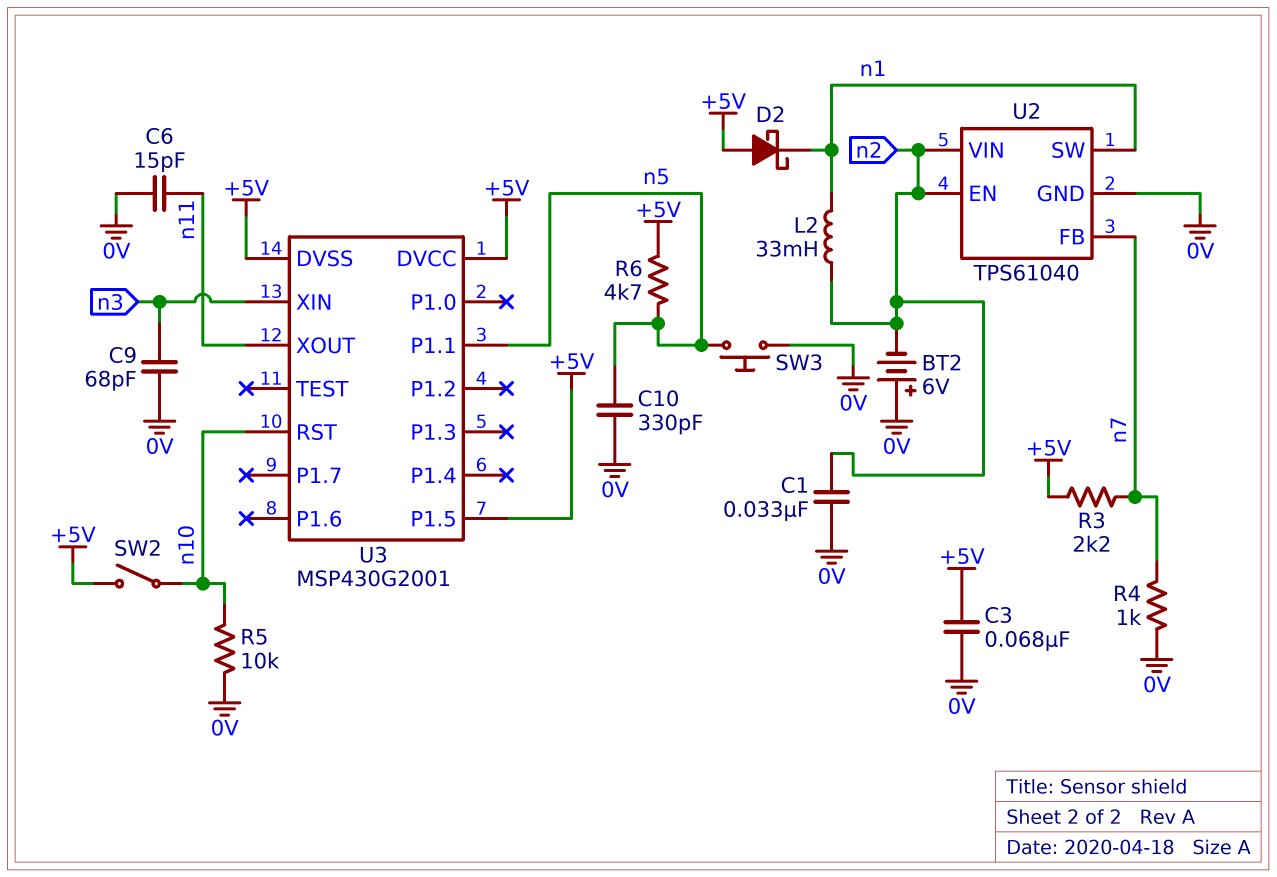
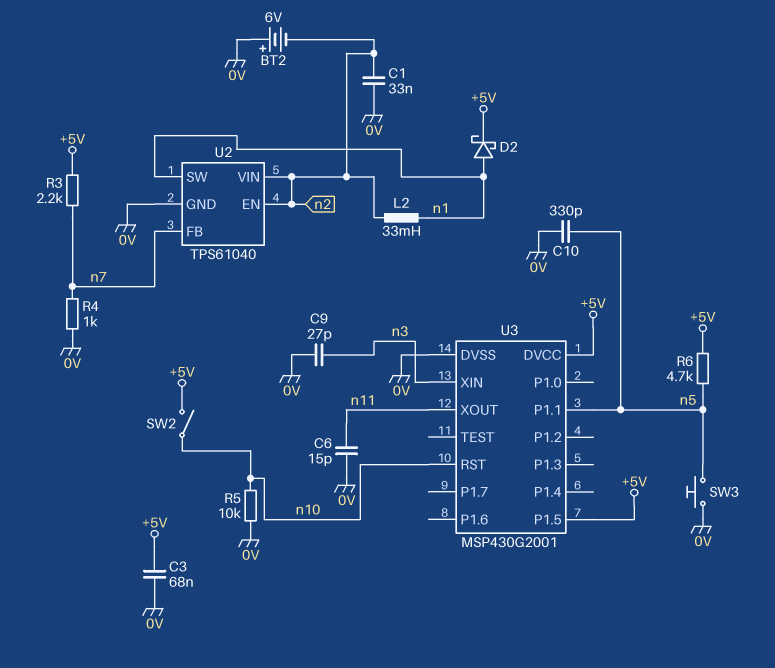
C9: 68pF (0V, n3) -> 27pF (0V, n3)
D2: schottky (A +5V, K n1) -> schottky (A n1, K +5V)
U3 pin DVSS: +5V -> 0V

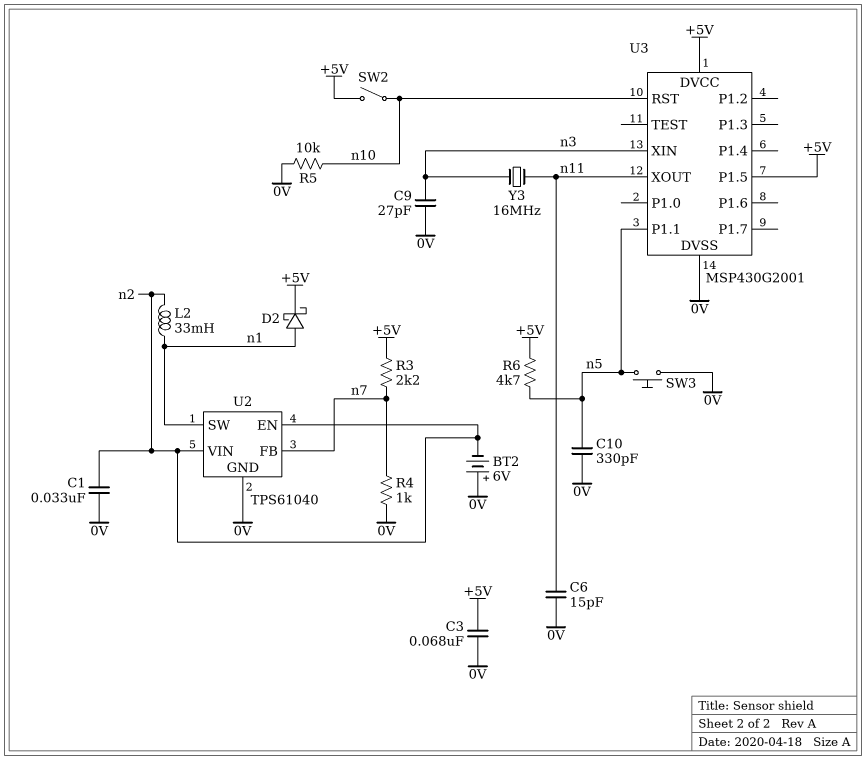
Y3: none -> 16MHz (n3, n11)

